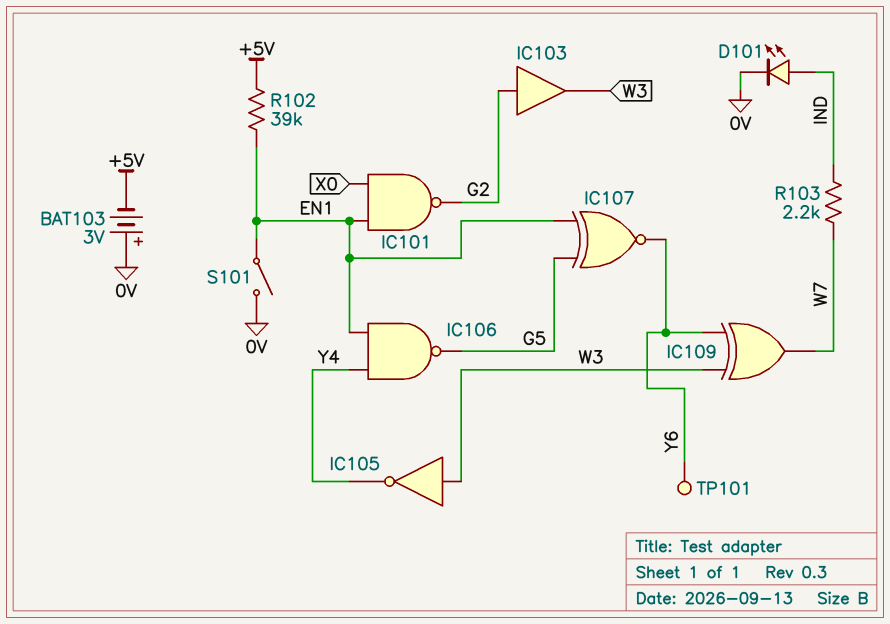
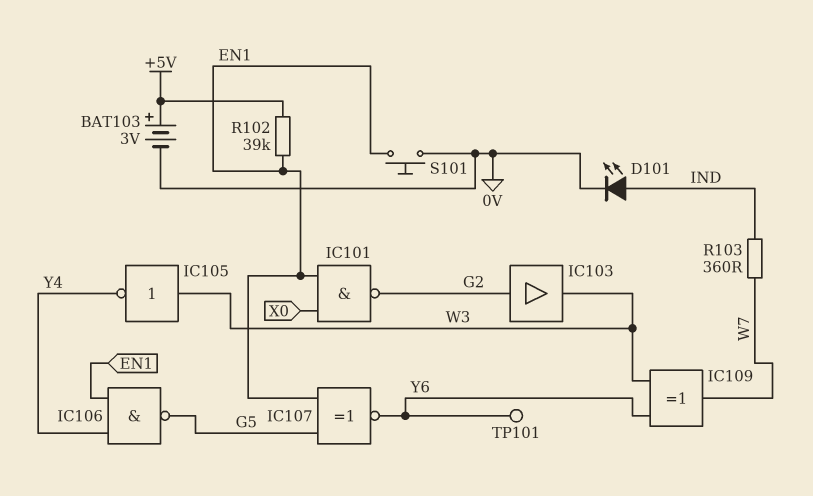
BAT103: 3V (plus 0V, minus +5V) -> 3V (plus +5V, minus 0V)
R103: 2.2k (IND, W7) -> 360 (IND, W7)
S101: switch (0V, EN1) -> button (0V, EN1)

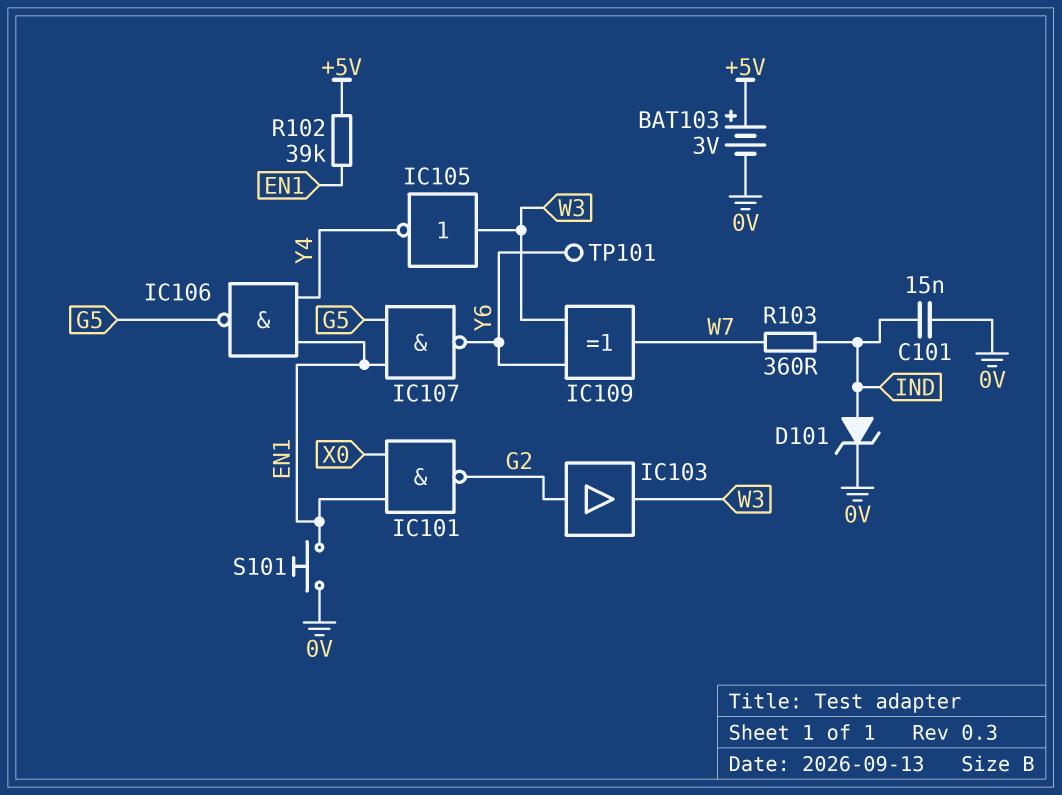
C101: none -> 15nF (0V, IND)
D101: LED (A IND, K 0V) -> zener (A IND, K 0V)
IC107: XNOR (in EN1, in G5, out Y6) -> NAND (in EN1, in G5, out Y6)

